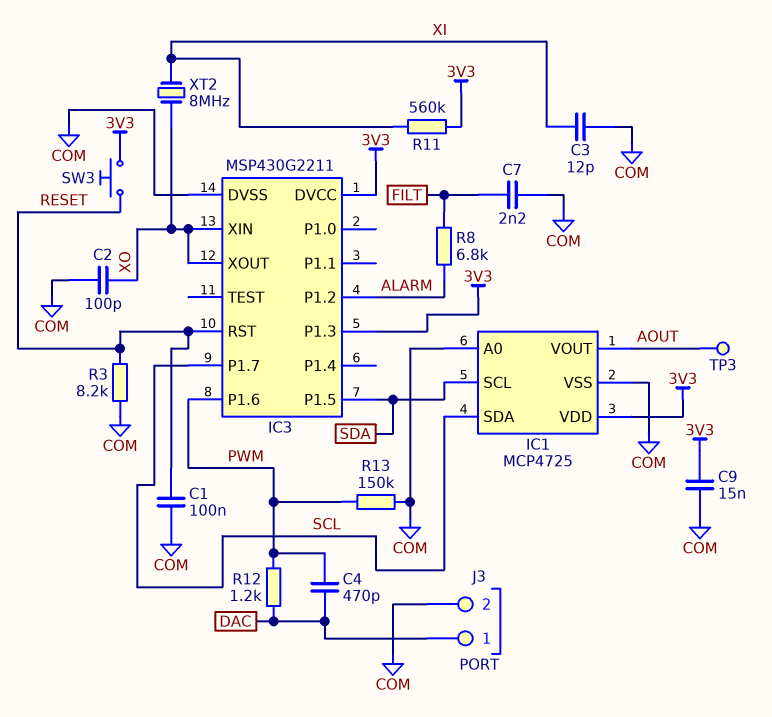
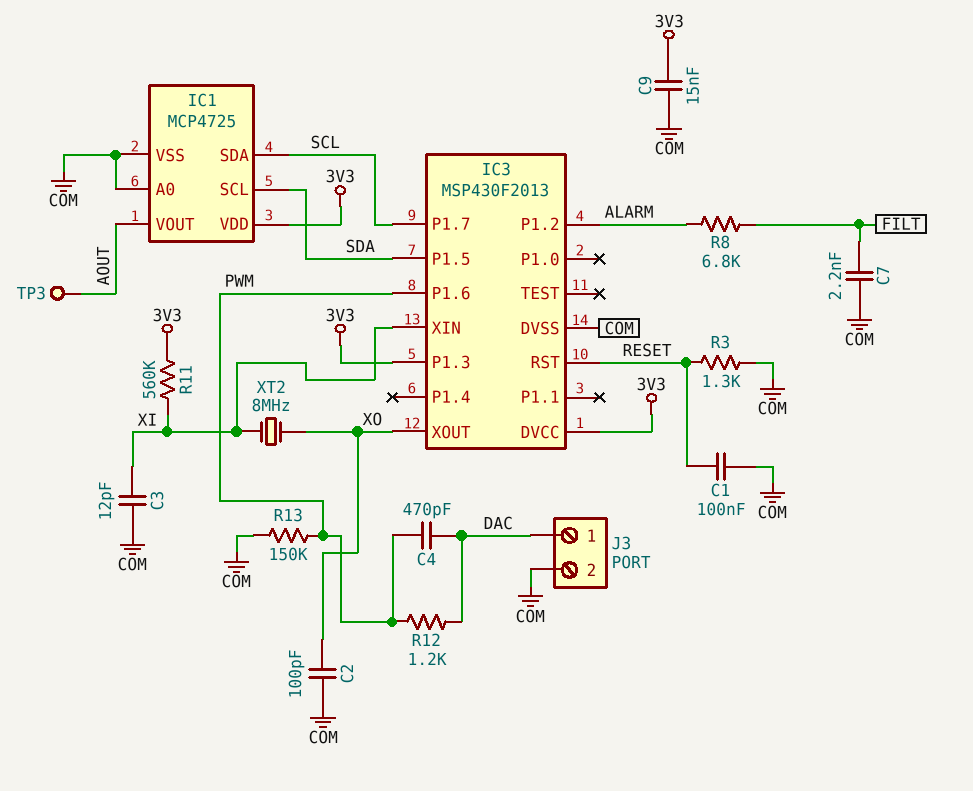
IC3: MSP430G2211 -> MSP430F2013
IC3 pin XIN: XO -> XI
R3: 8.2k (COM, RESET) -> 1.3k (COM, RESET)
SW3: button (3V3, RESET) -> none

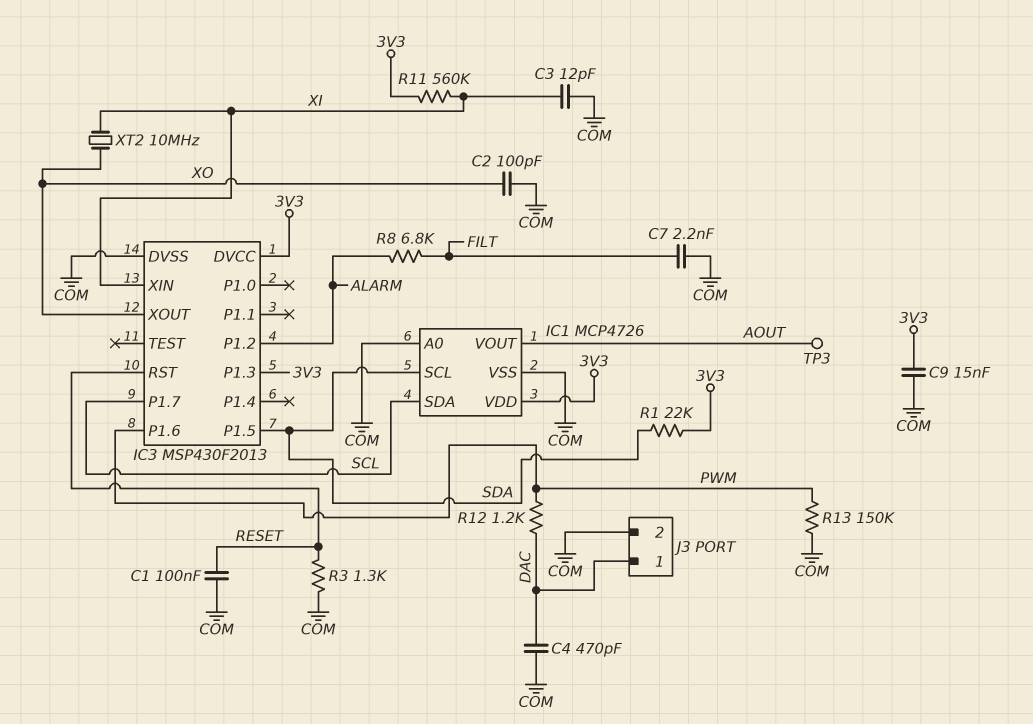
C4: 470pF (DAC, PWM) -> 470pF (COM, DAC)
IC1: MCP4725 -> MCP4726
R1: none -> 22k (3V3, SDA)
XT2: 8MHz (XI, XO) -> 10MHz (XI, XO)

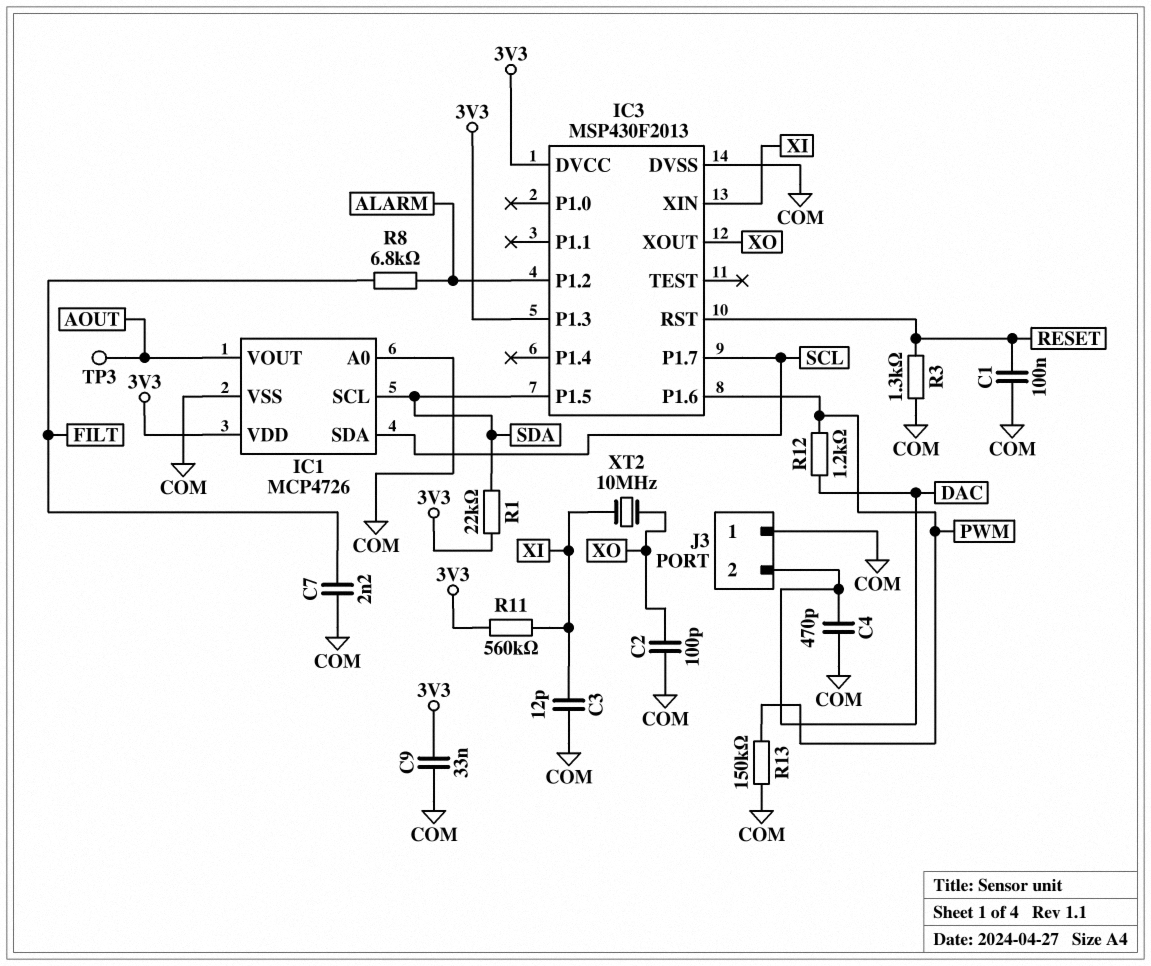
C9: 15nF (3V3, COM) -> 33nF (3V3, COM)
J3 pin 1: DAC -> COM
J3 pin 2: COM -> DAC

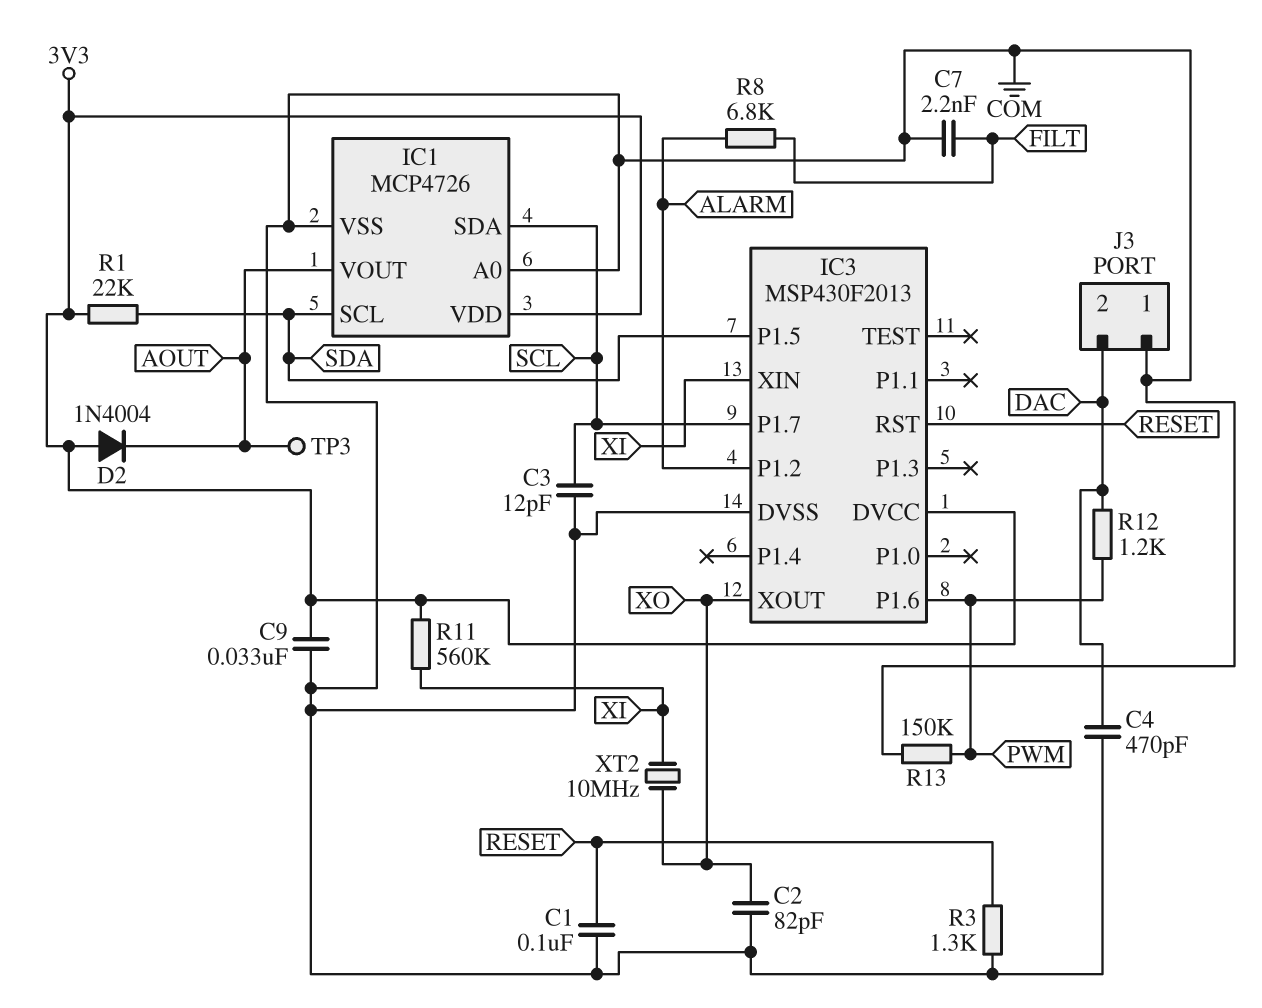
C2: 100pF (COM, XO) -> 82pF (COM, XO)
C3: 12pF (COM, XI) -> 12pF (COM, SCL)
D2: none -> diode 1N4004 (A 3V3, K AOUT)
IC3 pin P1.3: 3V3 -> none

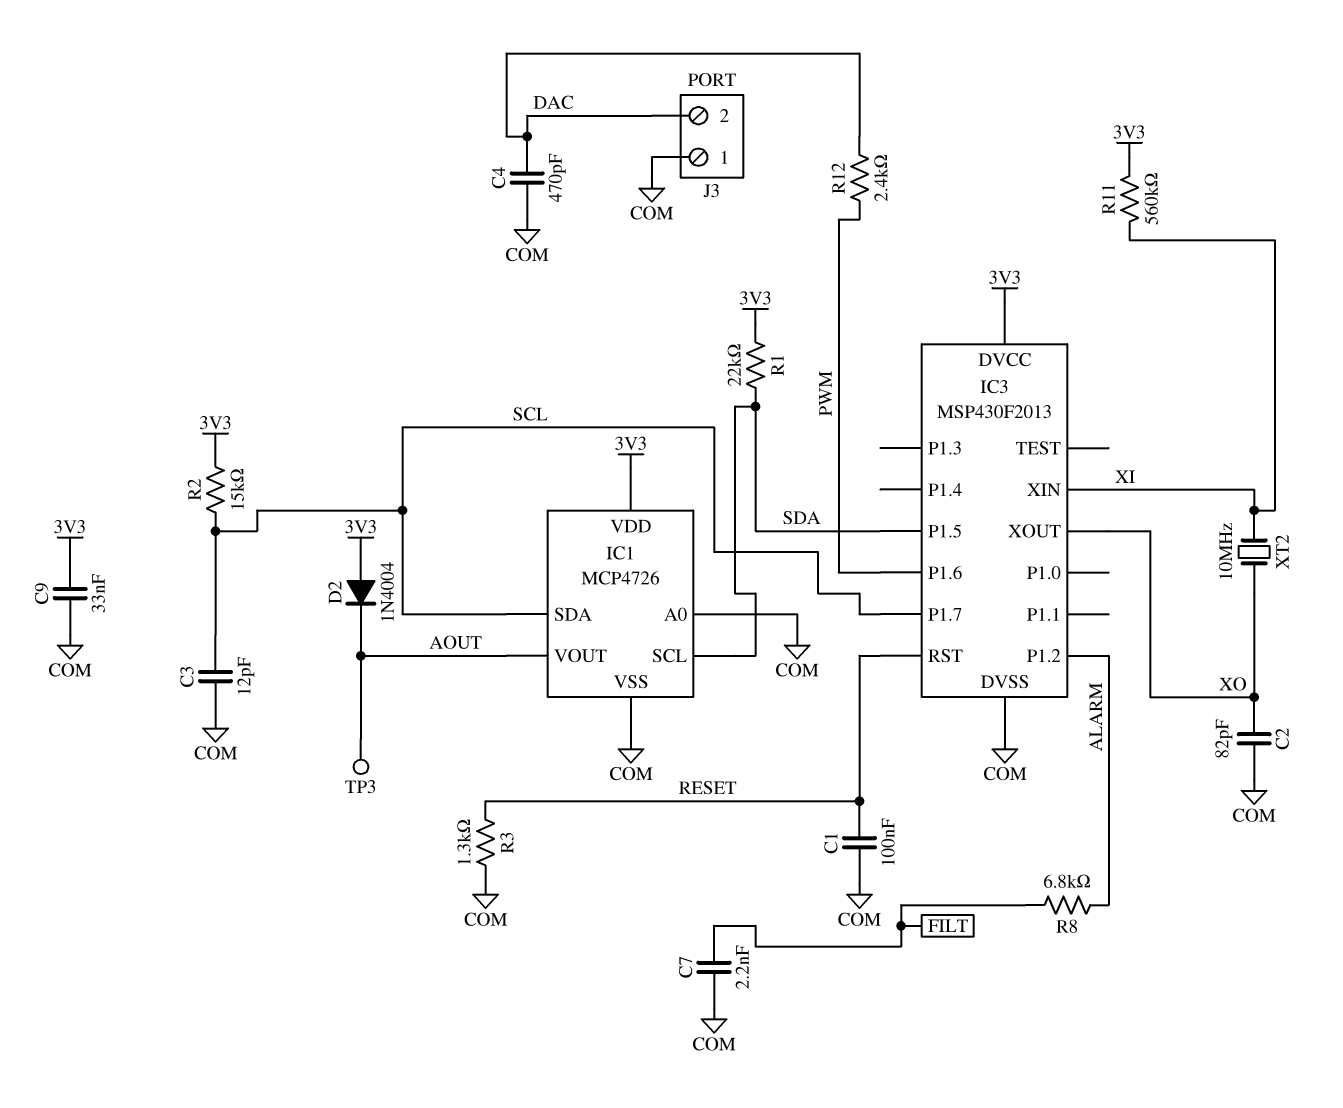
R2: none -> 15k (3V3, SCL)
R12: 1.2k (DAC, PWM) -> 2.4k (DAC, PWM)
R13: 150k (COM, PWM) -> none

